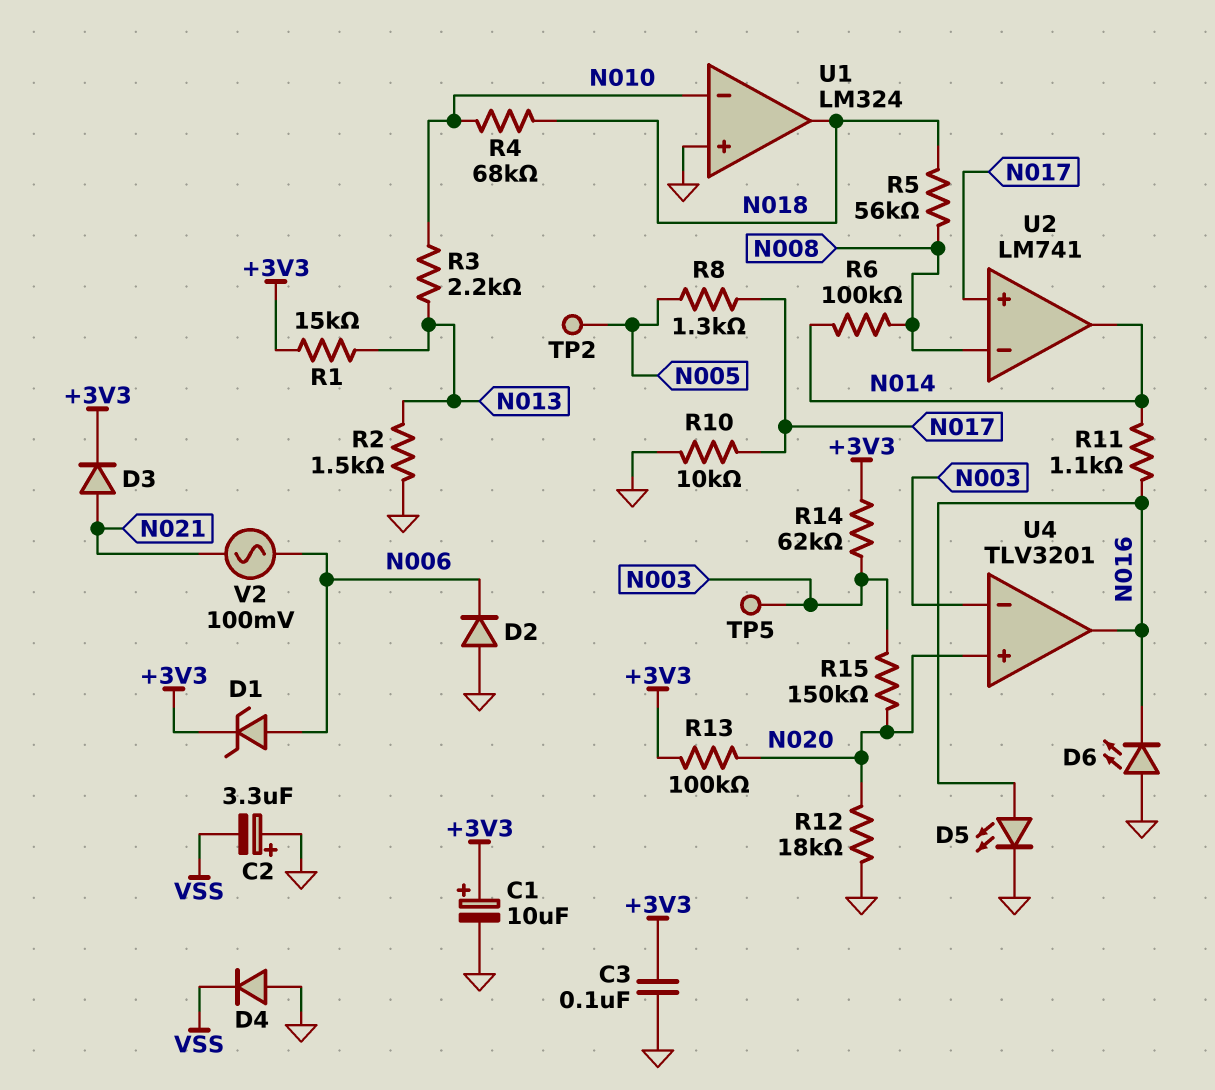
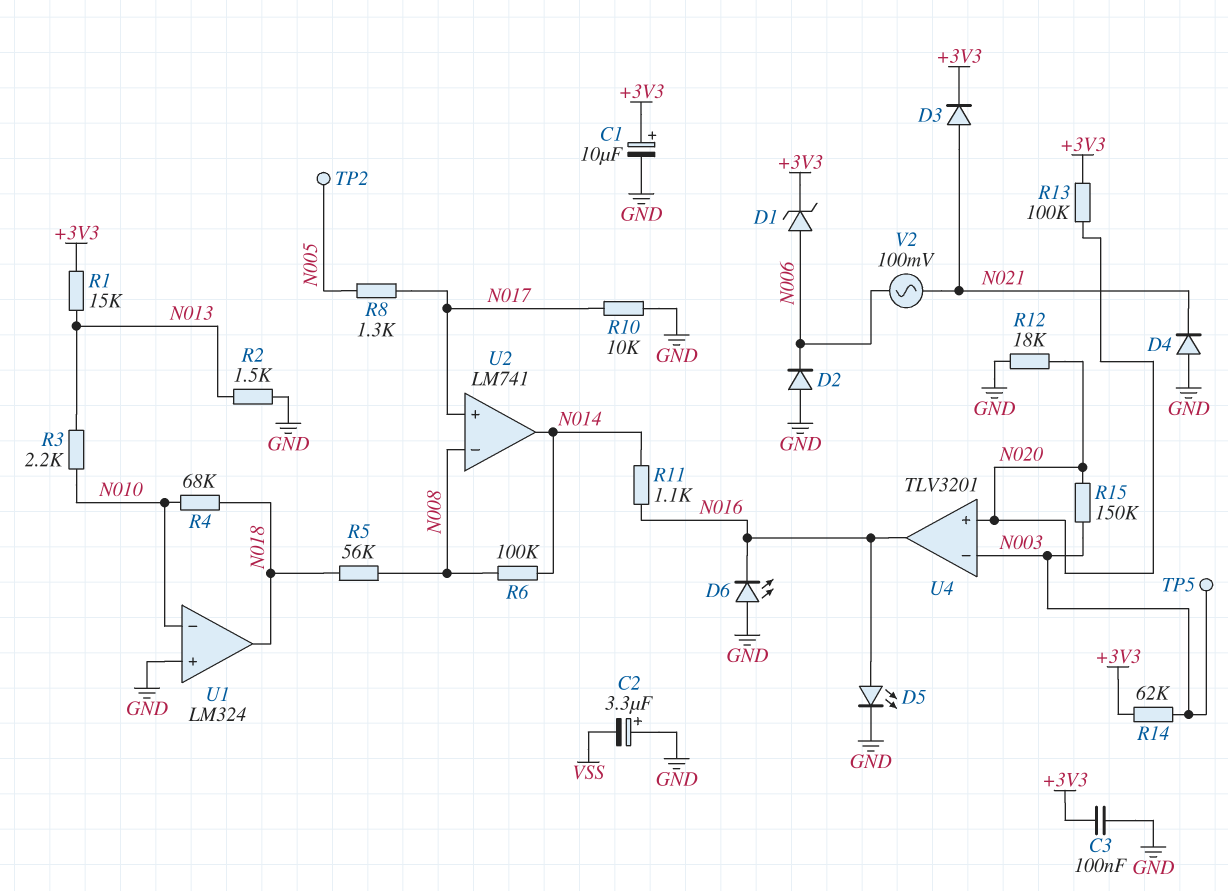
D4: diode (A GND, K VSS) -> diode (A GND, K N021)

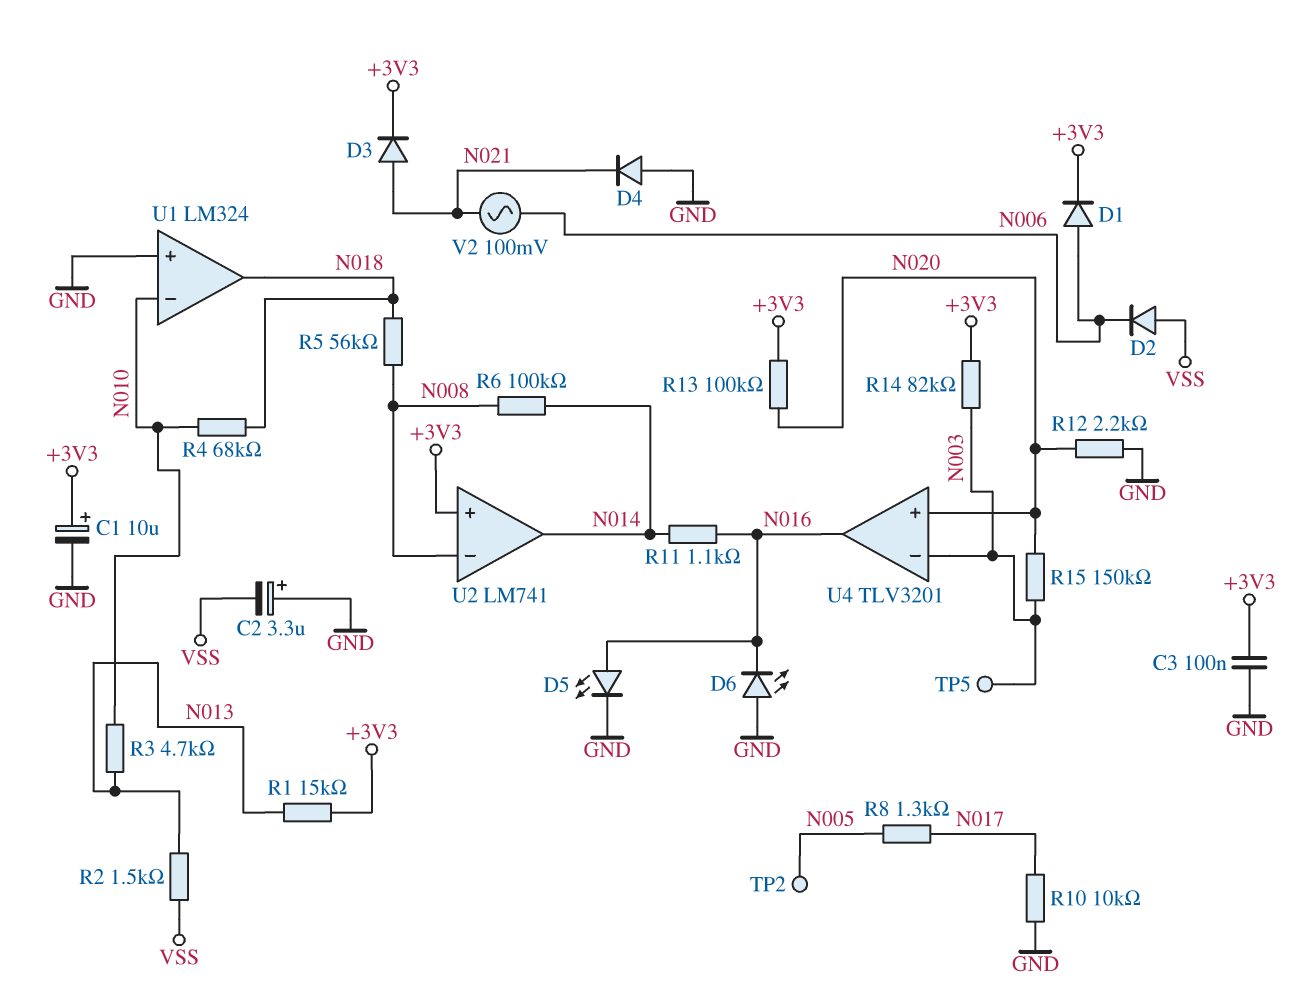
D1: zener (A N006, K +3V3) -> diode (A N006, K +3V3)
D2: diode (A GND, K N006) -> diode (A VSS, K N006)
R2: 1.5k (GND, N013) -> 1.5k (N013, VSS)
R3: 2.2k (N010, N013) -> 4.7k (N010, N013)
R12: 18k (GND, N020) -> 2.2k (GND, N020)
R14: 62k (+3V3, N003) -> 82k (+3V3, N003)
U2 pin in+: N017 -> +3V3

